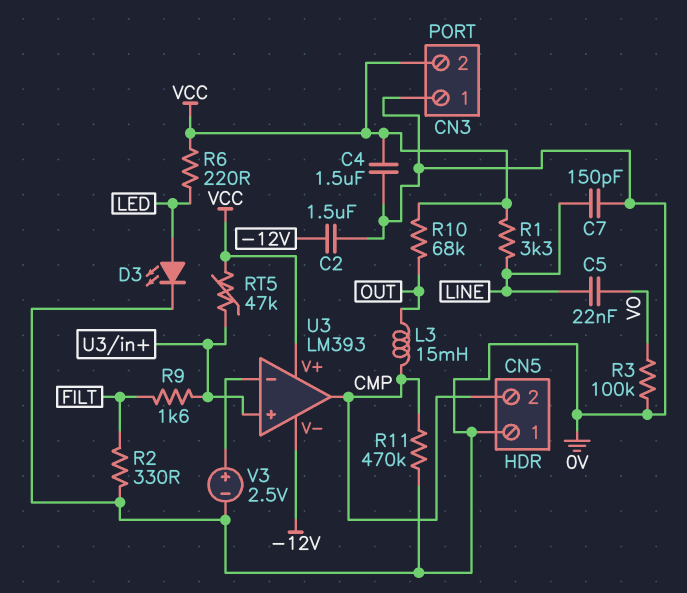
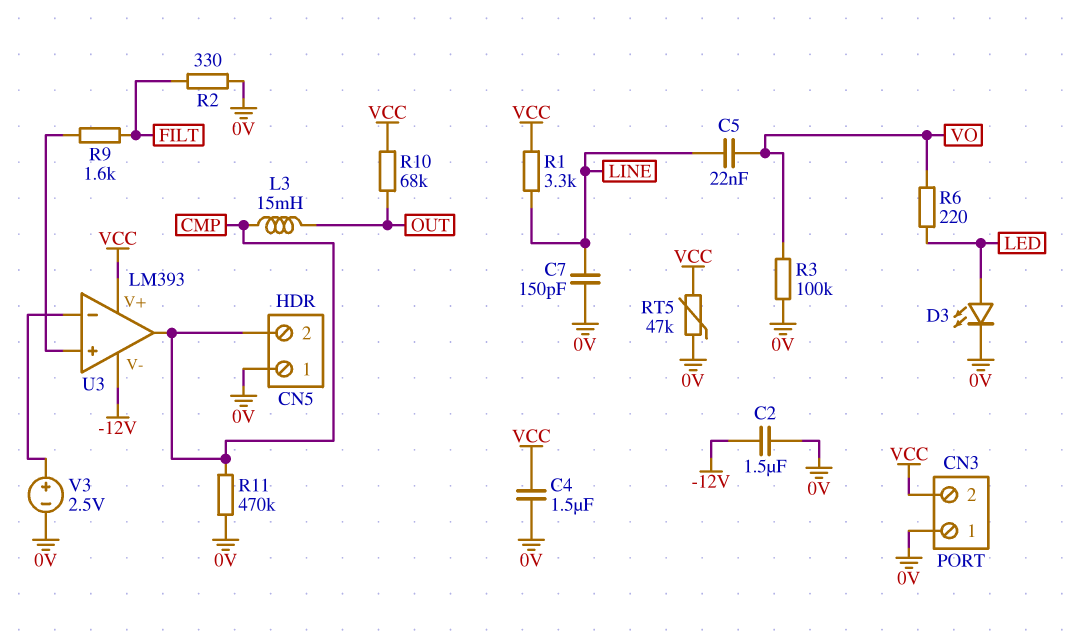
R6: 220 (LED, VCC) -> 220 (LED, VO)
RT5: 47k (U3/in+, VCC) -> 47k (0V, VCC)

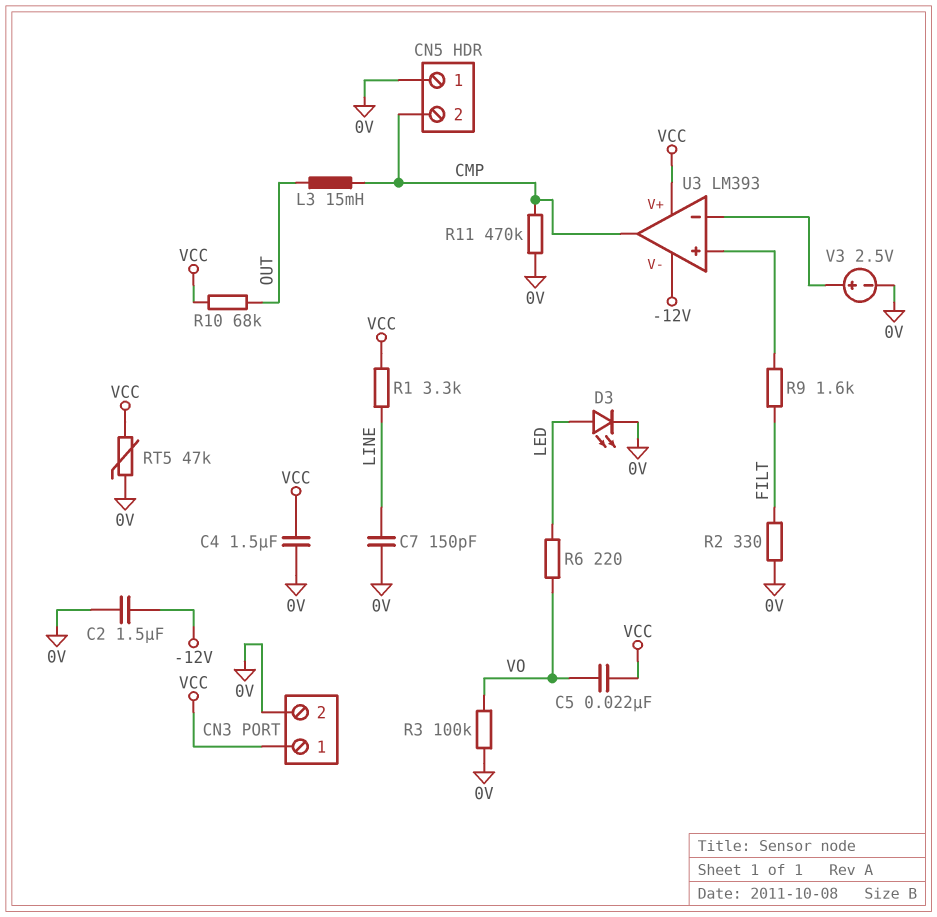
C5: 22nF (LINE, VO) -> 22nF (VCC, VO)
CN3 pin 1: 0V -> VCC
CN3 pin 2: VCC -> 0V

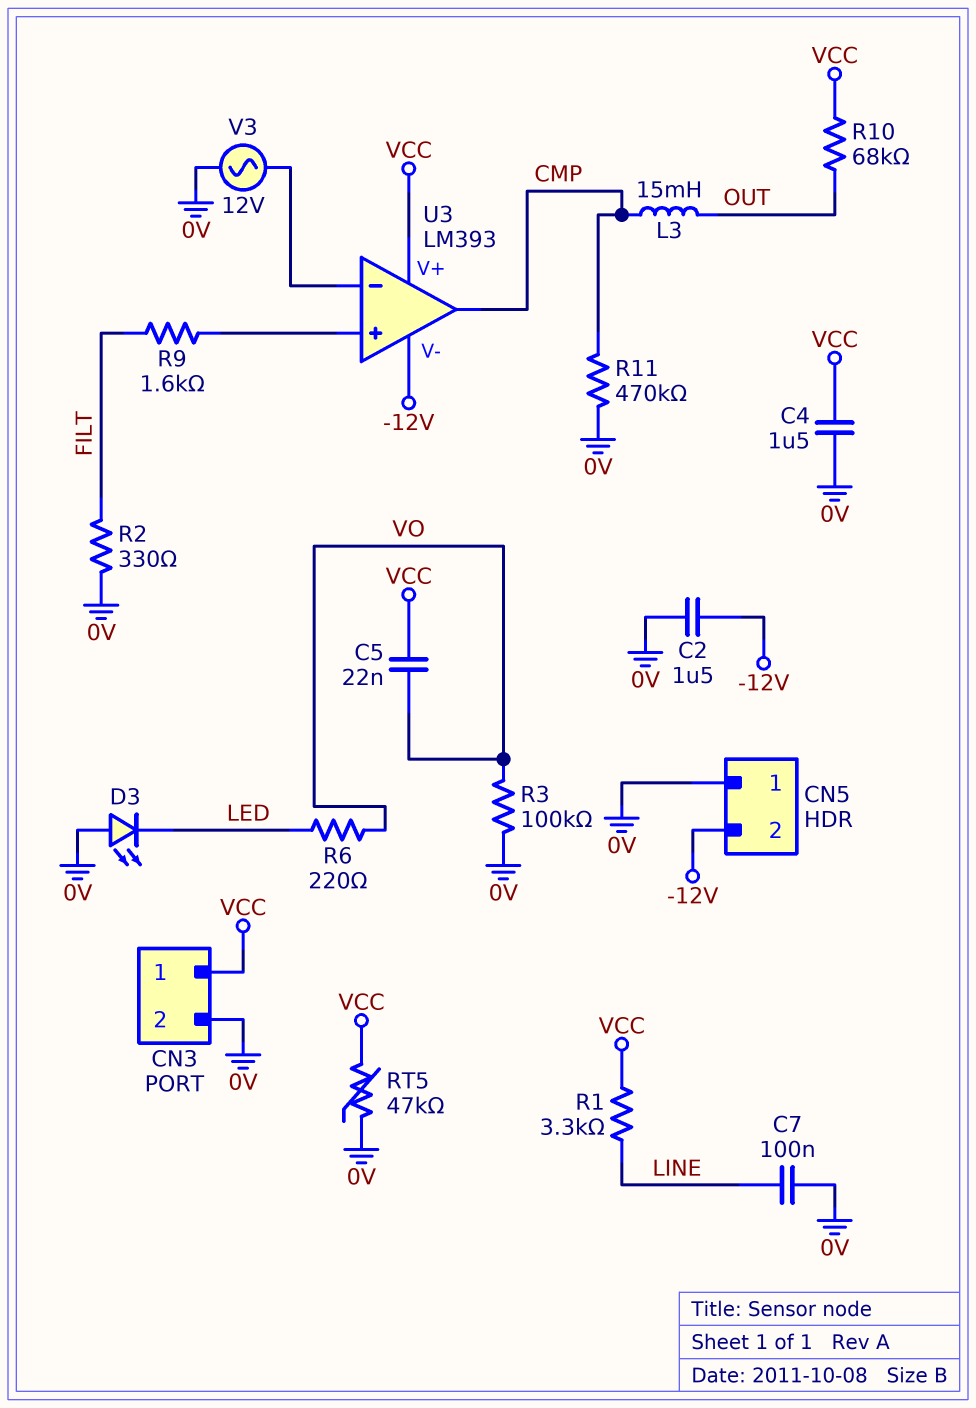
C7: 150pF (0V, LINE) -> 100nF (0V, LINE)
CN5 pin 2: CMP -> -12V
D3: LED (A LED, K 0V) -> LED (A 0V, K LED)
V3: 2.5V (plus U3/in-, minus 0V) -> AC 12V (0V, U3/in-)

